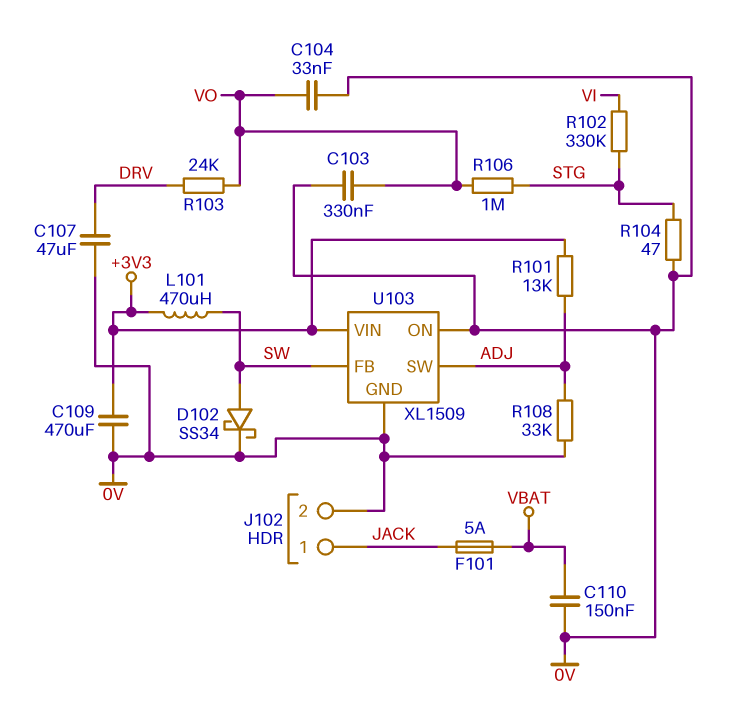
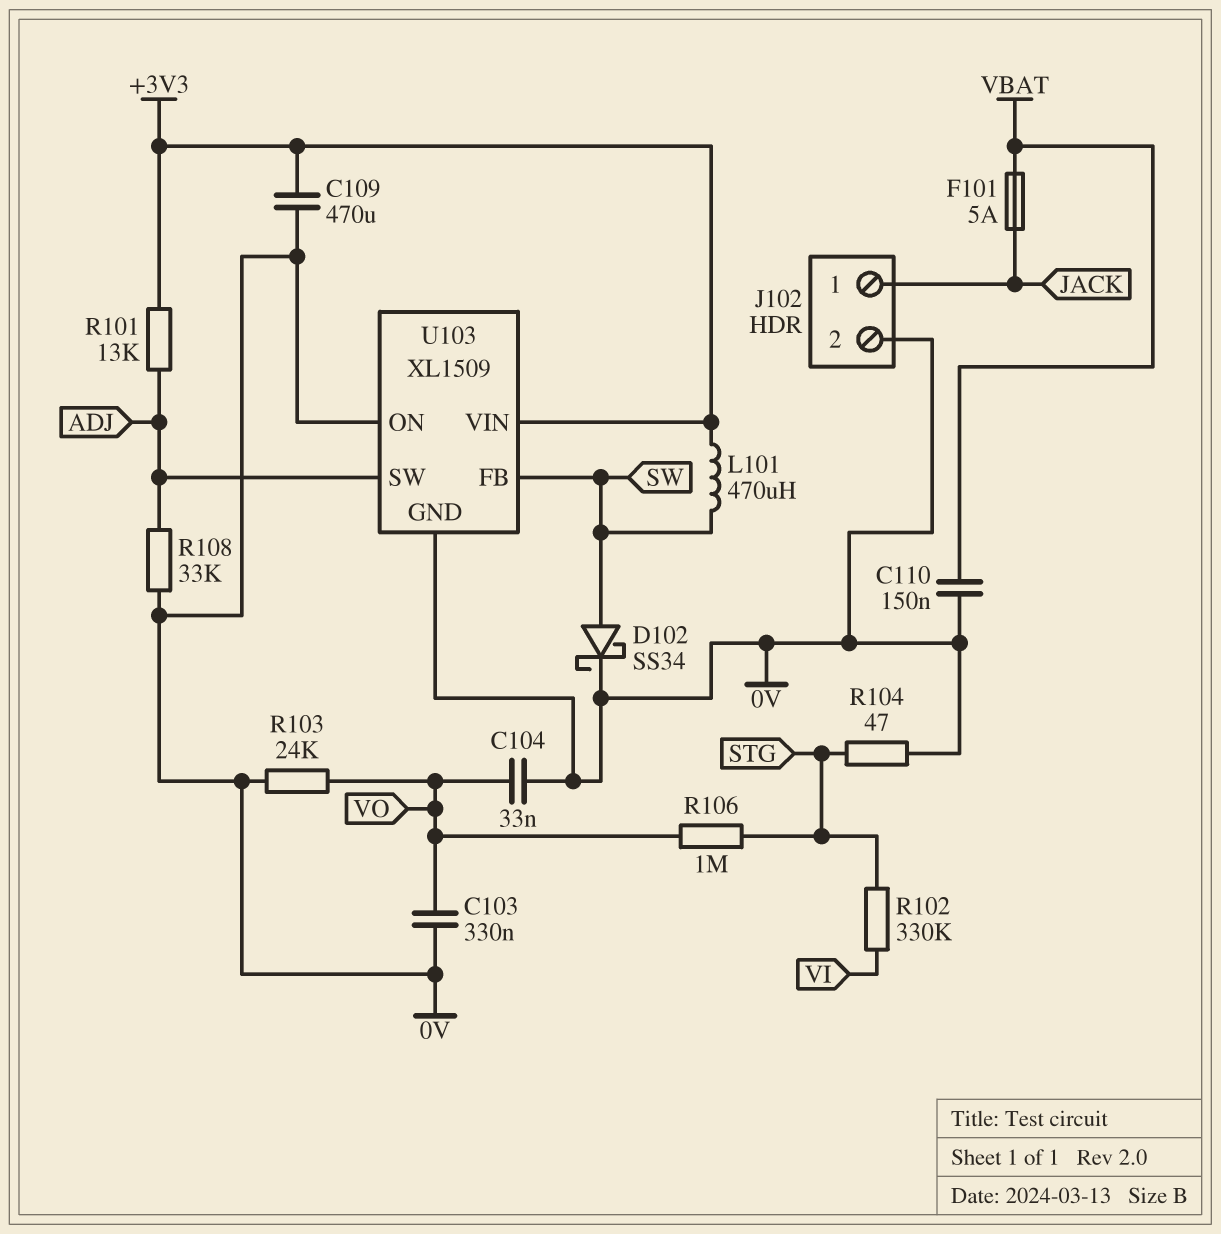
C107: 47uF (0V, DRV) -> none
R103: 24k (DRV, VO) -> 24k (0V, VO)

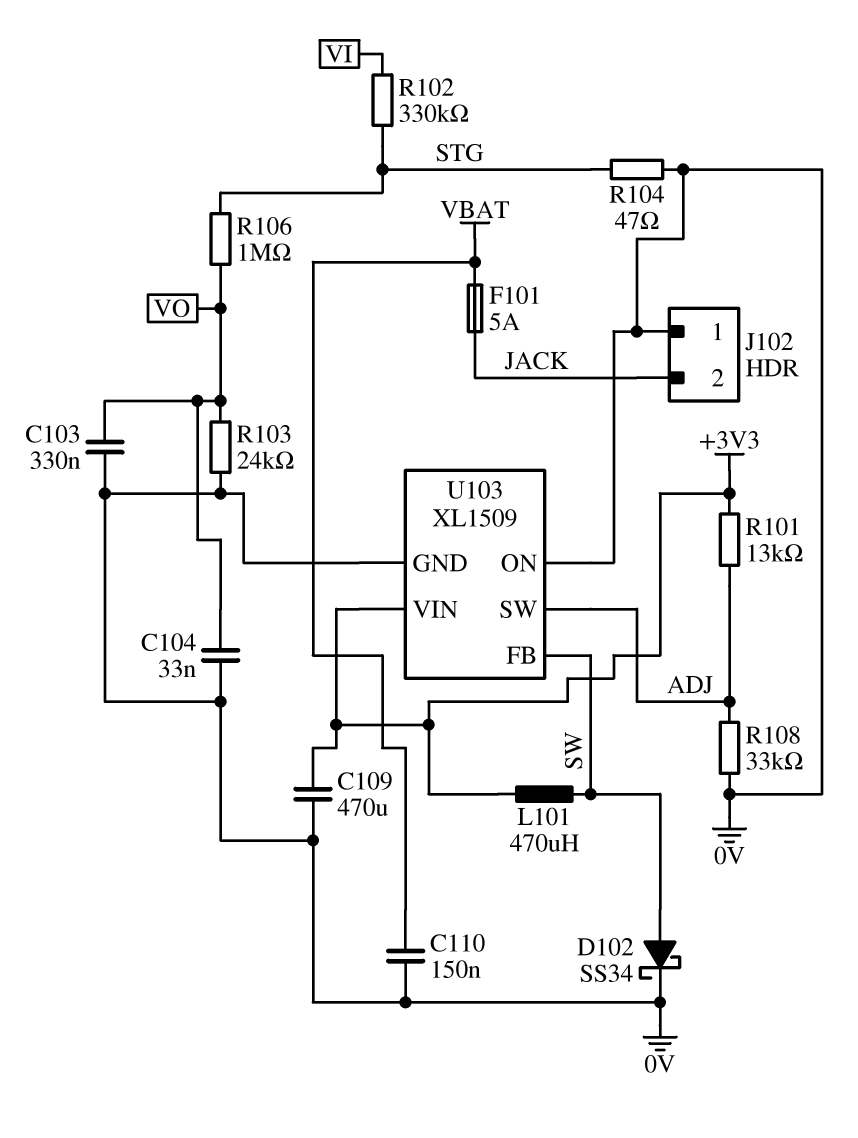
J102 pin 1: JACK -> 0V
J102 pin 2: 0V -> JACK

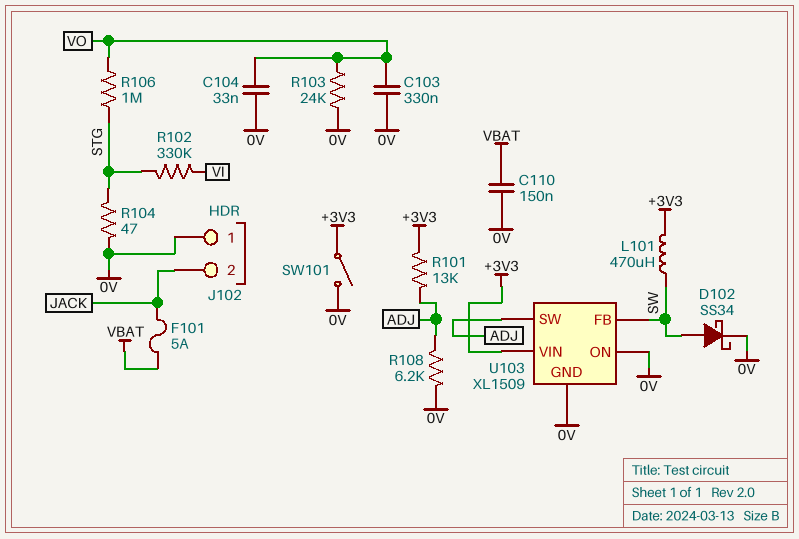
C109: 470uF (+3V3, 0V) -> none
R108: 33k (0V, ADJ) -> 6.2k (0V, ADJ)
SW101: none -> switch (+3V3, 0V)

